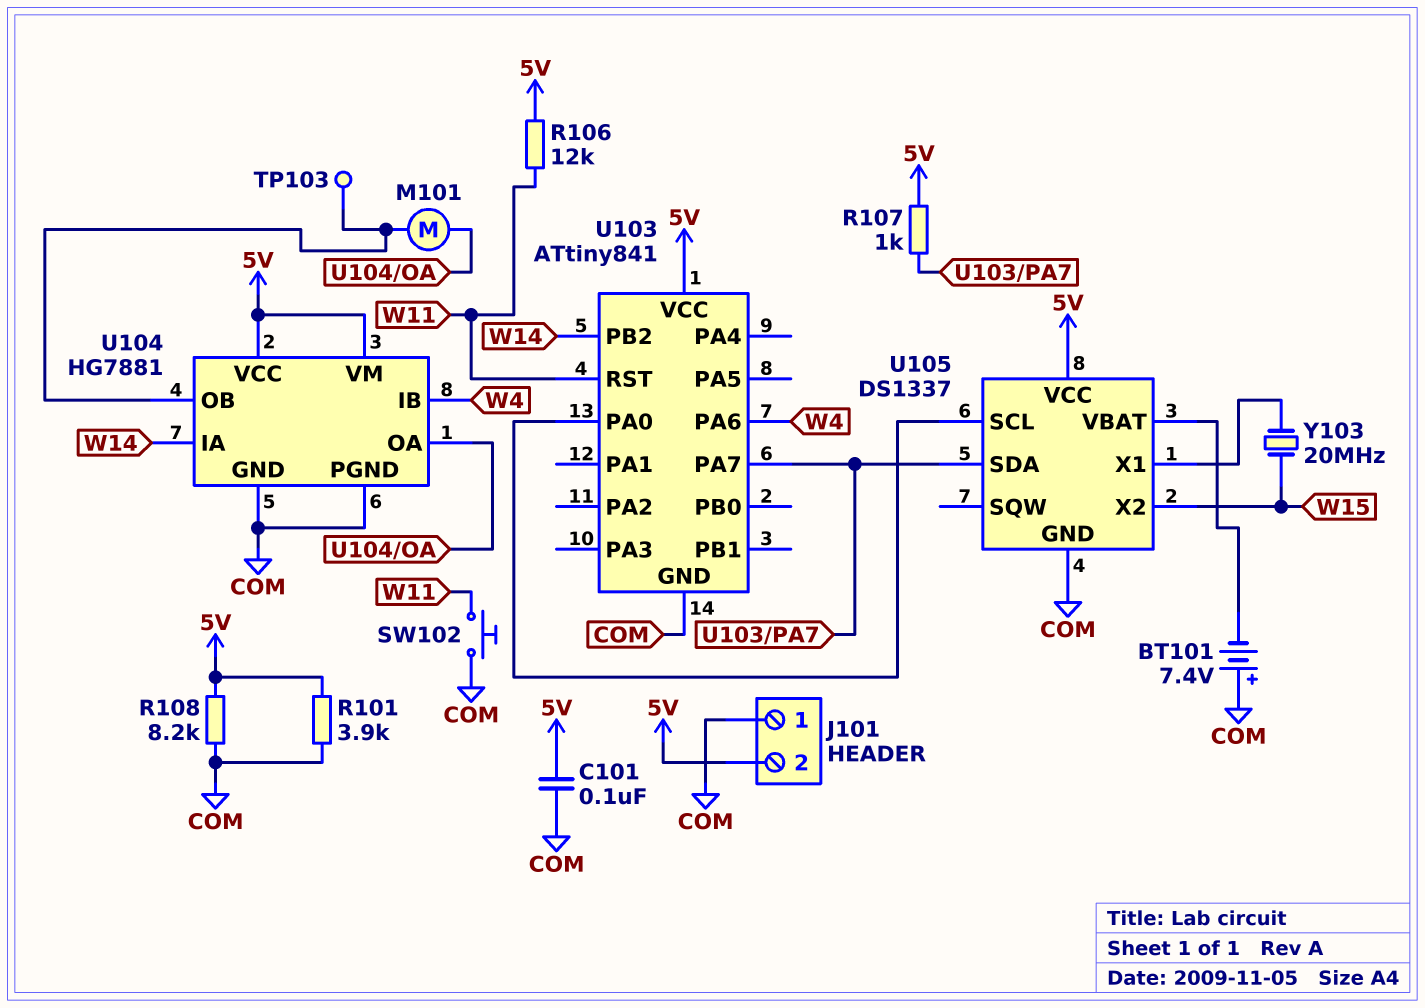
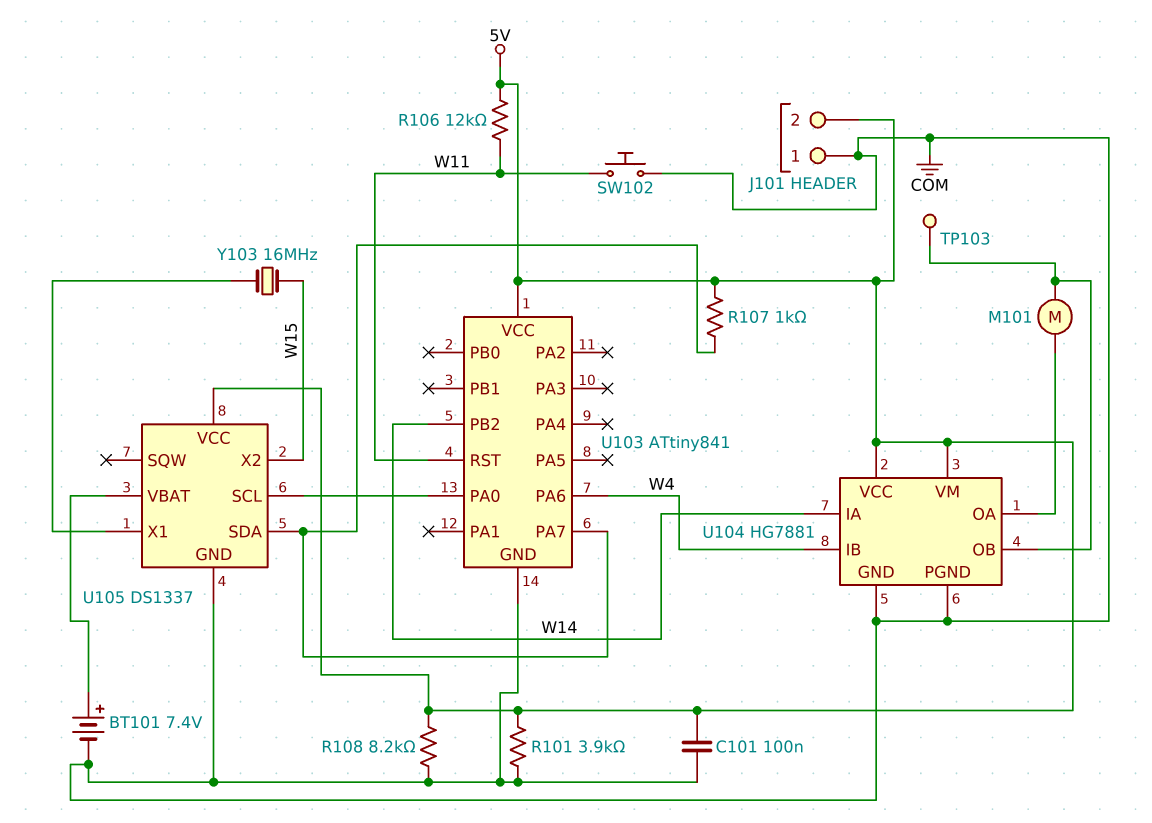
BT101: 7.4V (plus COM, minus U105/VBAT) -> 7.4V (plus U105/VBAT, minus COM)
Y103: 20MHz (U105/X1, W15) -> 16MHz (U105/X1, W15)

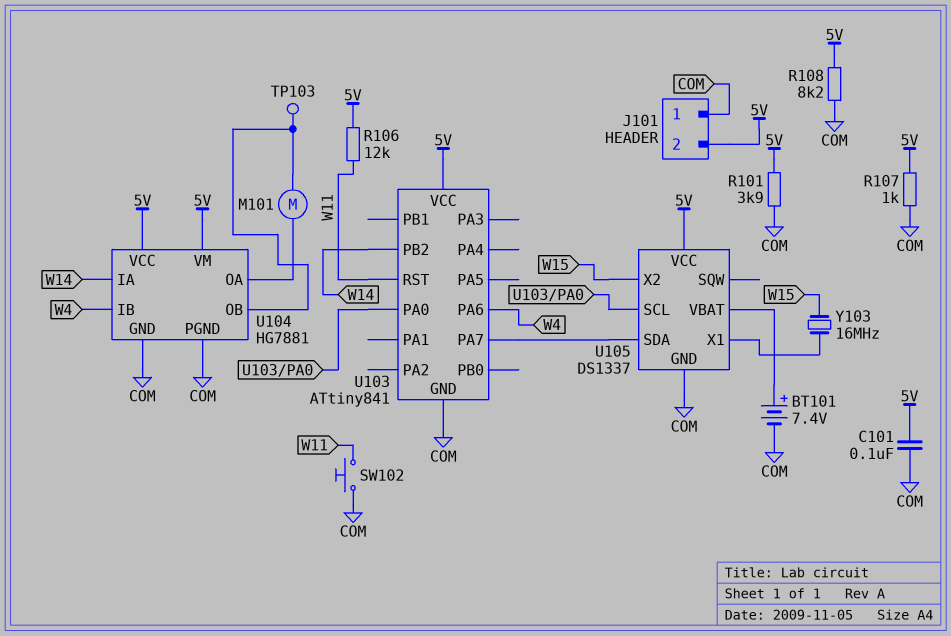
R107: 1k (5V, U103/PA7) -> 1k (5V, COM)

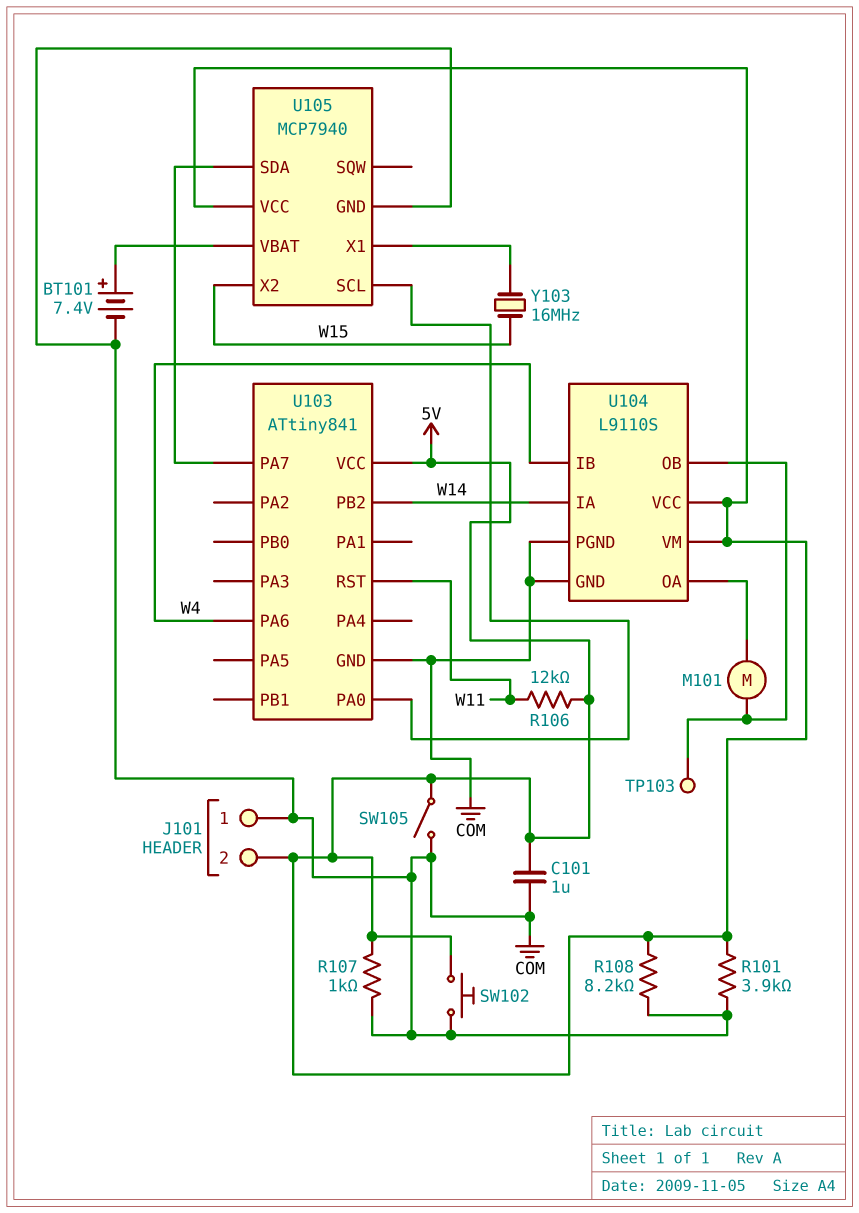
C101: 100nF (5V, COM) -> 1uF (5V, COM)
SW102: button (COM, W11) -> button (5V, COM)
SW105: none -> switch (5V, COM)
U104: HG7881 -> L9110S
U105: DS1337 -> MCP7940

